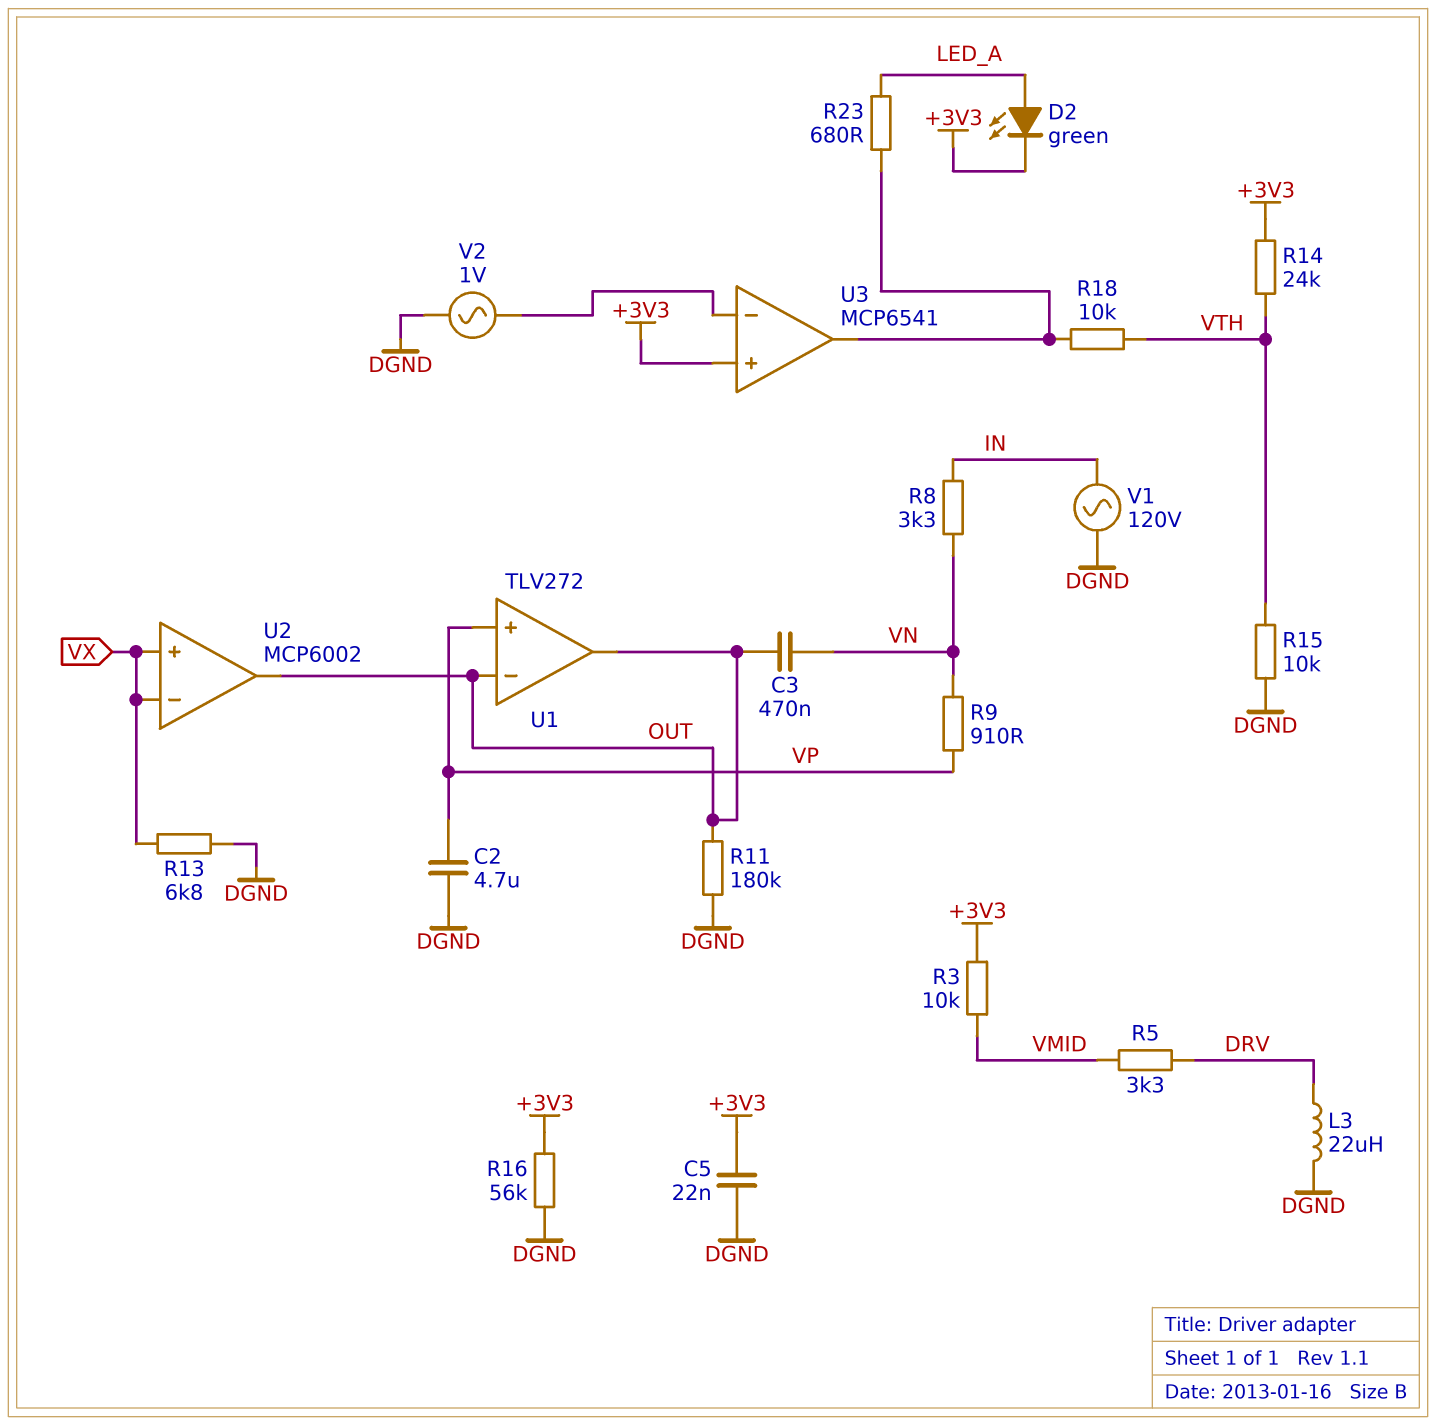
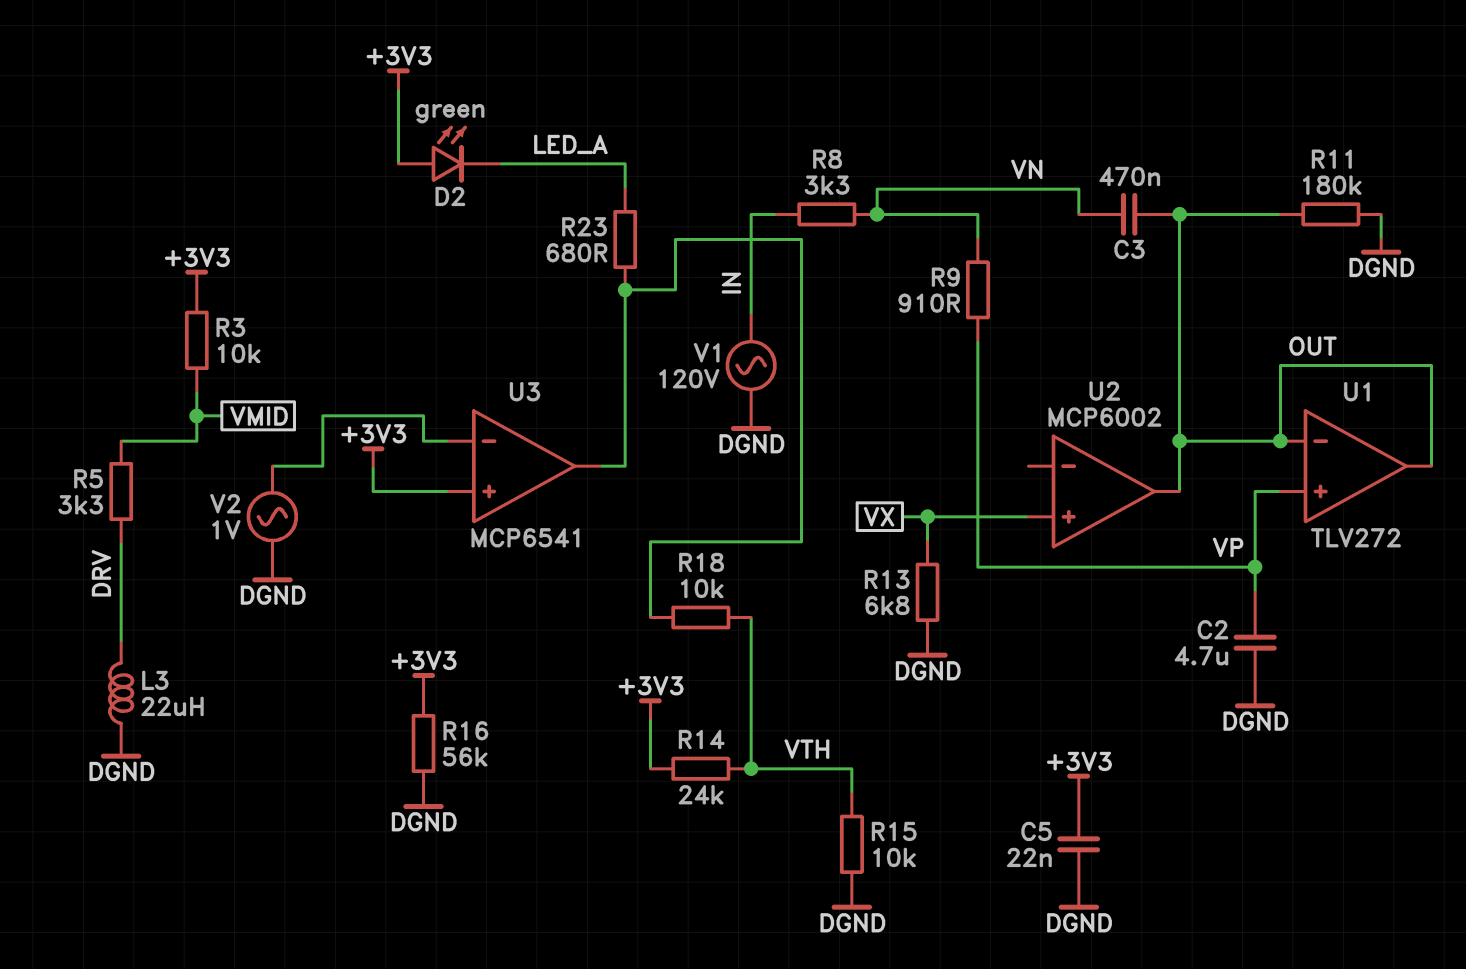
D2: LED green (A LED_A, K +3V3) -> LED green (A +3V3, K LED_A)
U2 pin in-: VX -> none

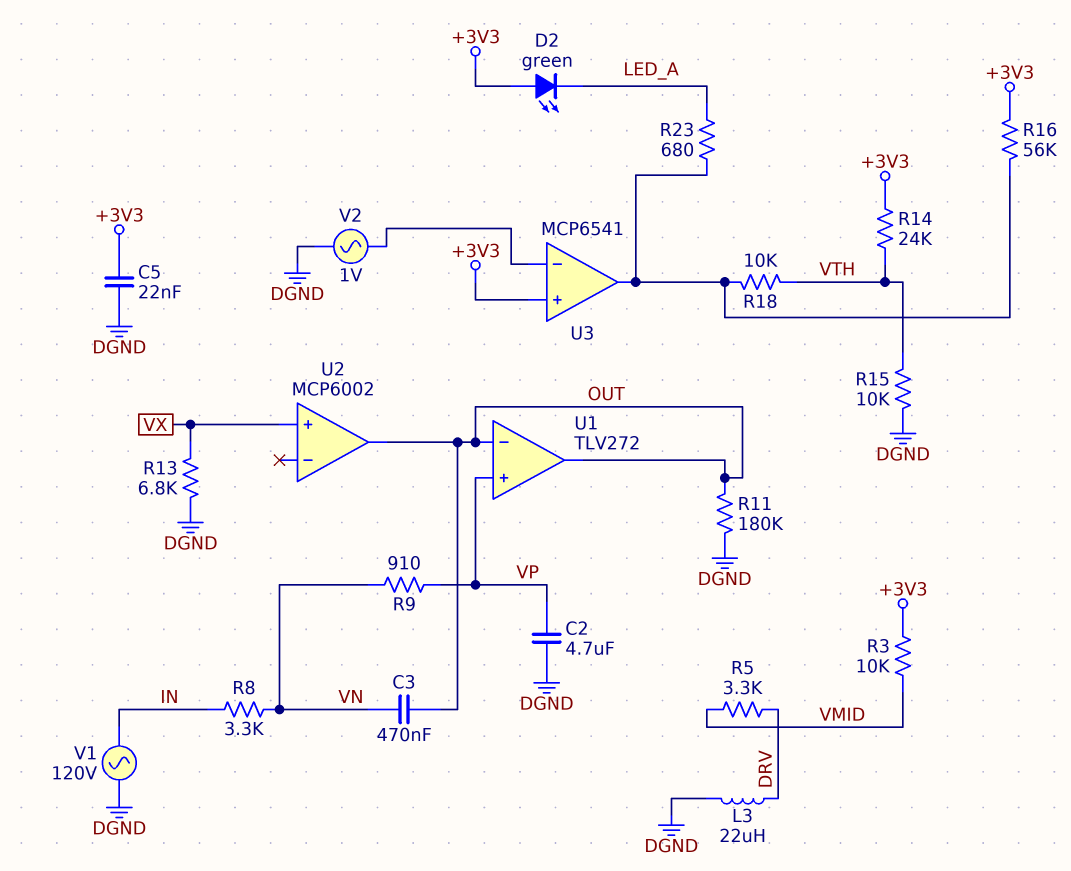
R16: 56k (+3V3, DGND) -> 56k (+3V3, U3/out)

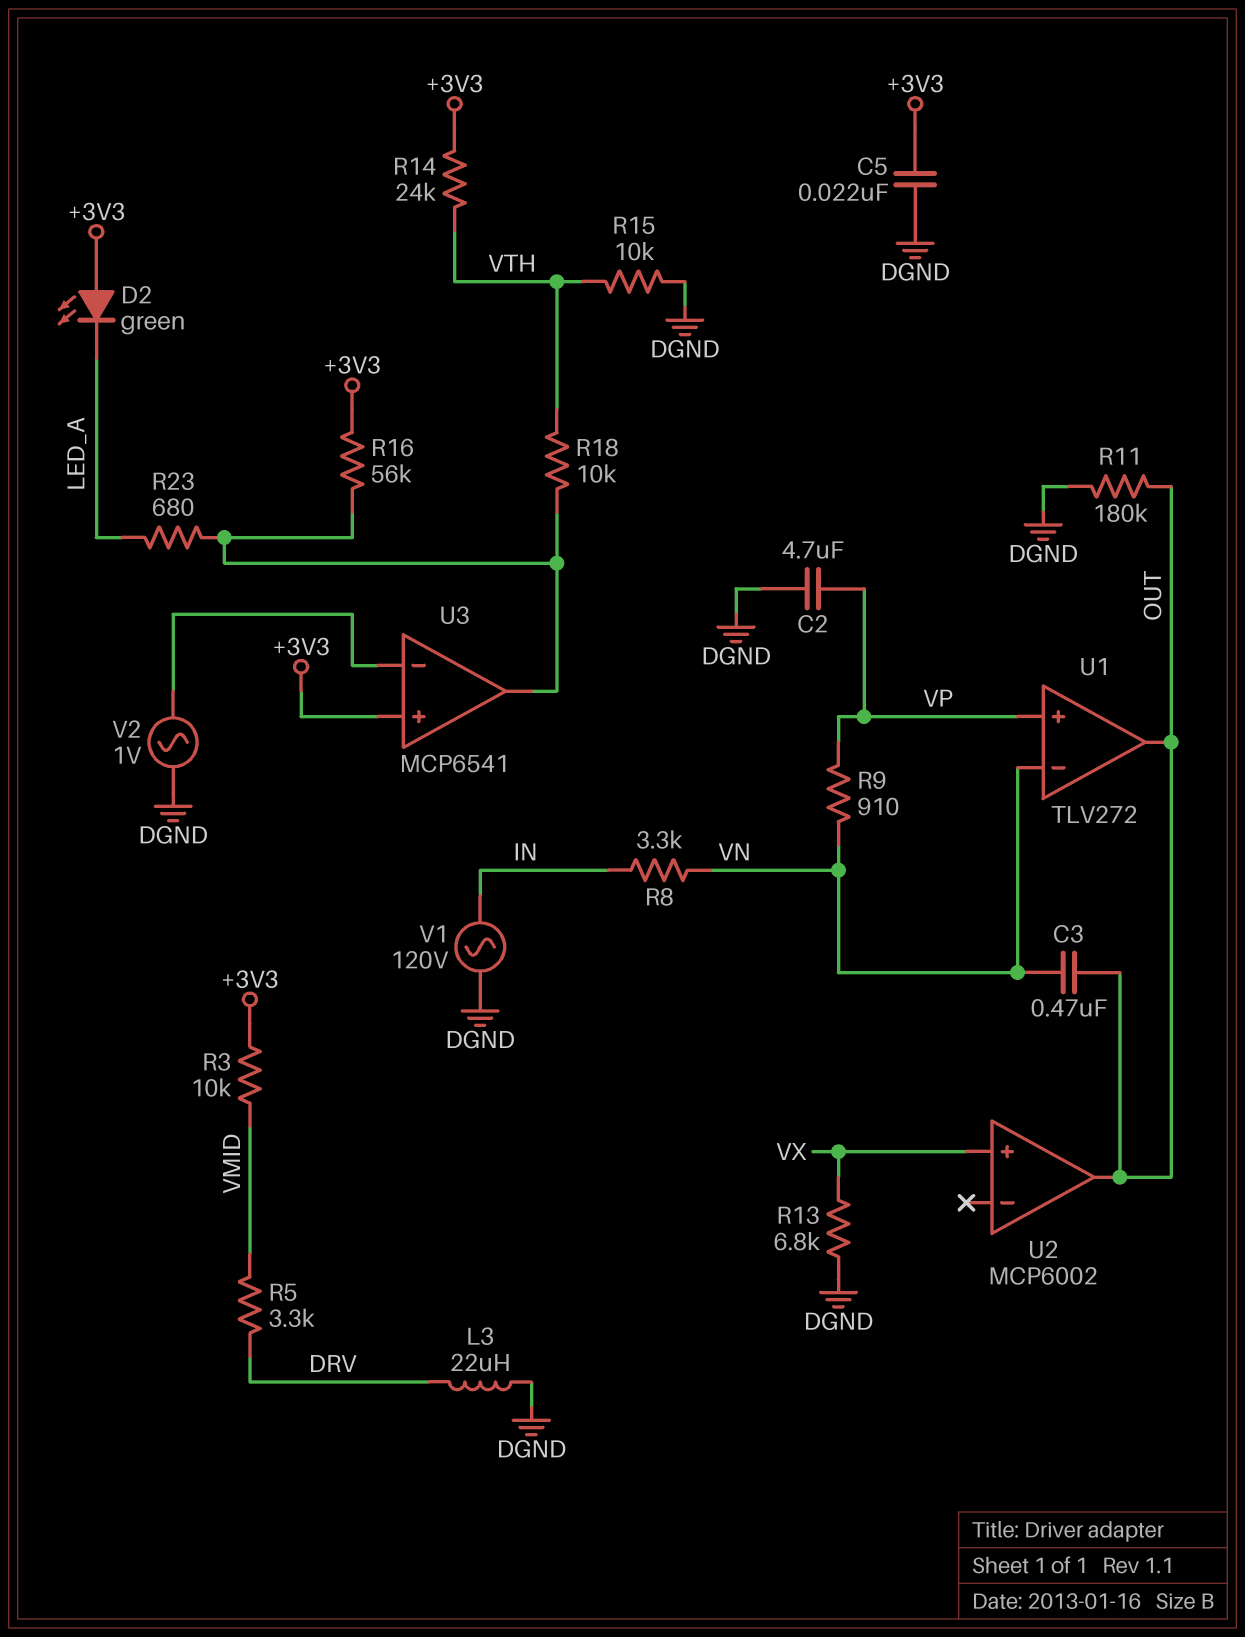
U1 pin in-: OUT -> VN

